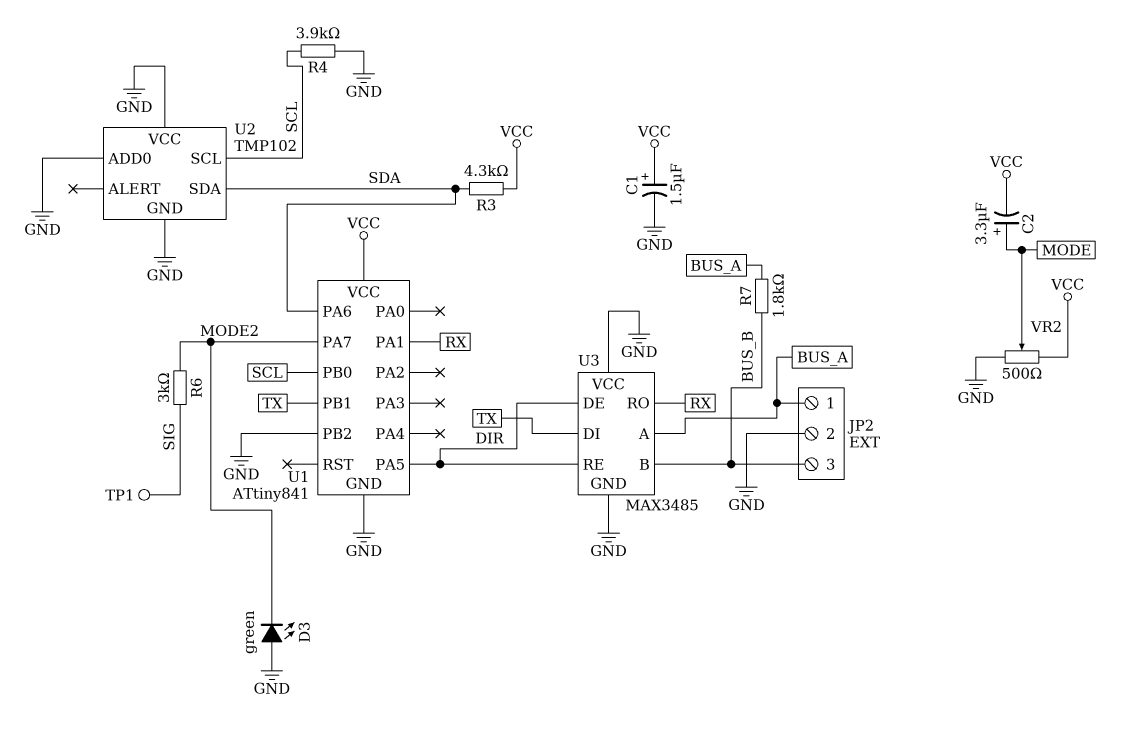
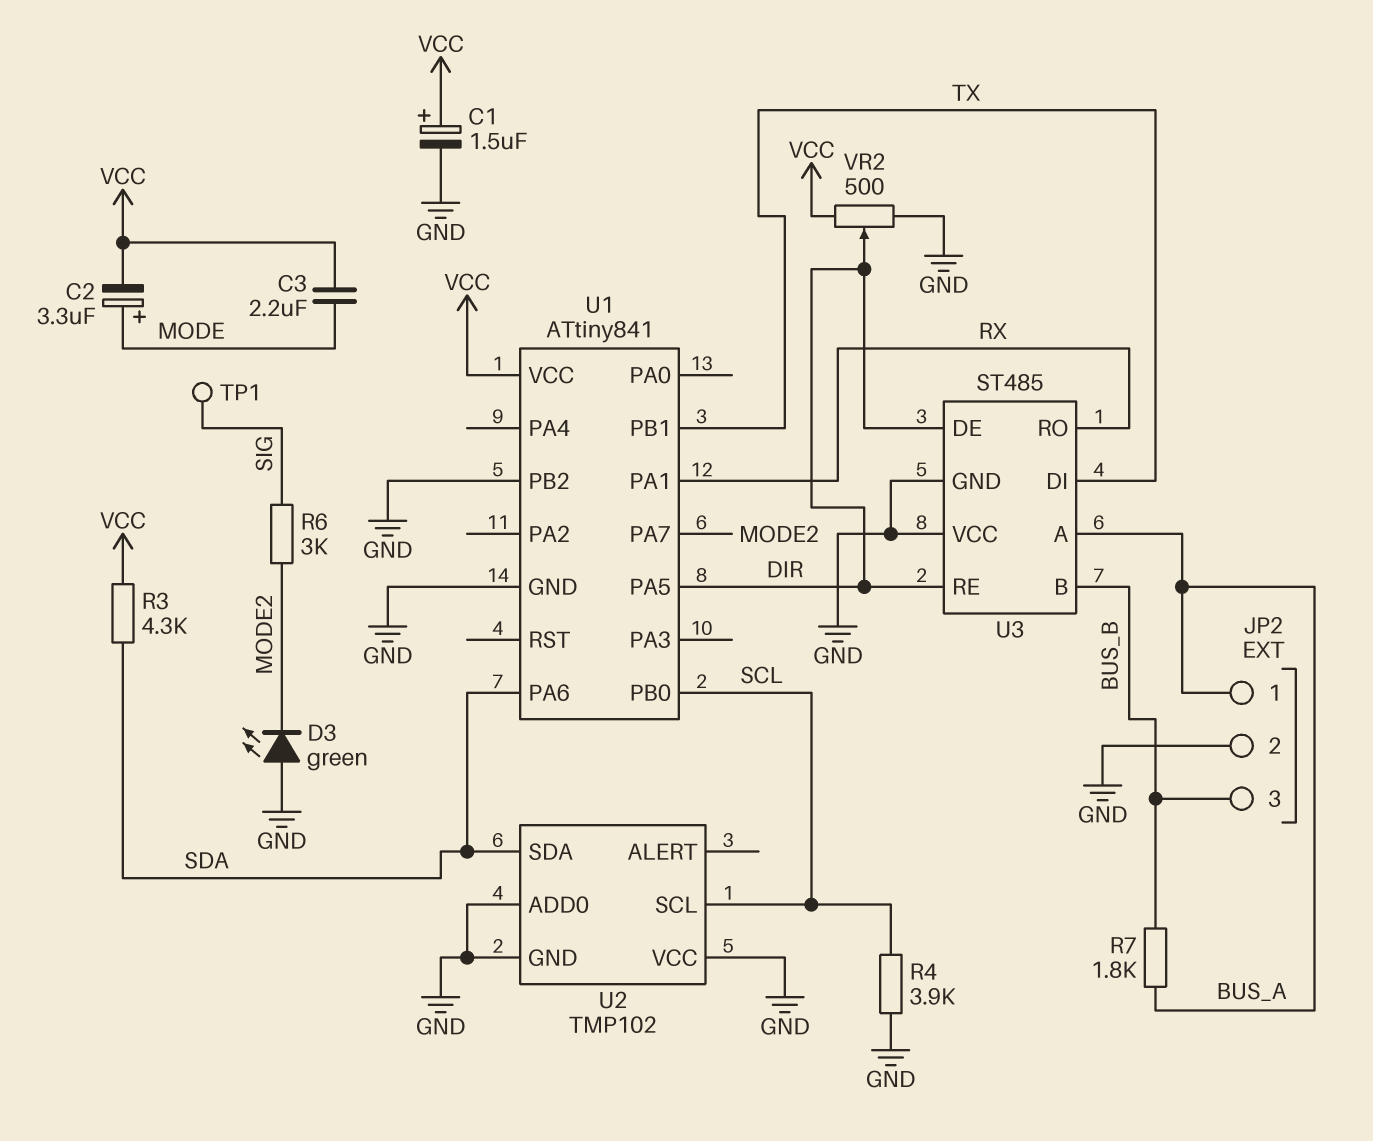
C3: none -> 2.2uF (MODE, VCC)
U3: MAX3485 -> ST485
VR2: 500 (GND, VCC, wiper MODE) -> 500 (GND, VCC, wiper DIR)

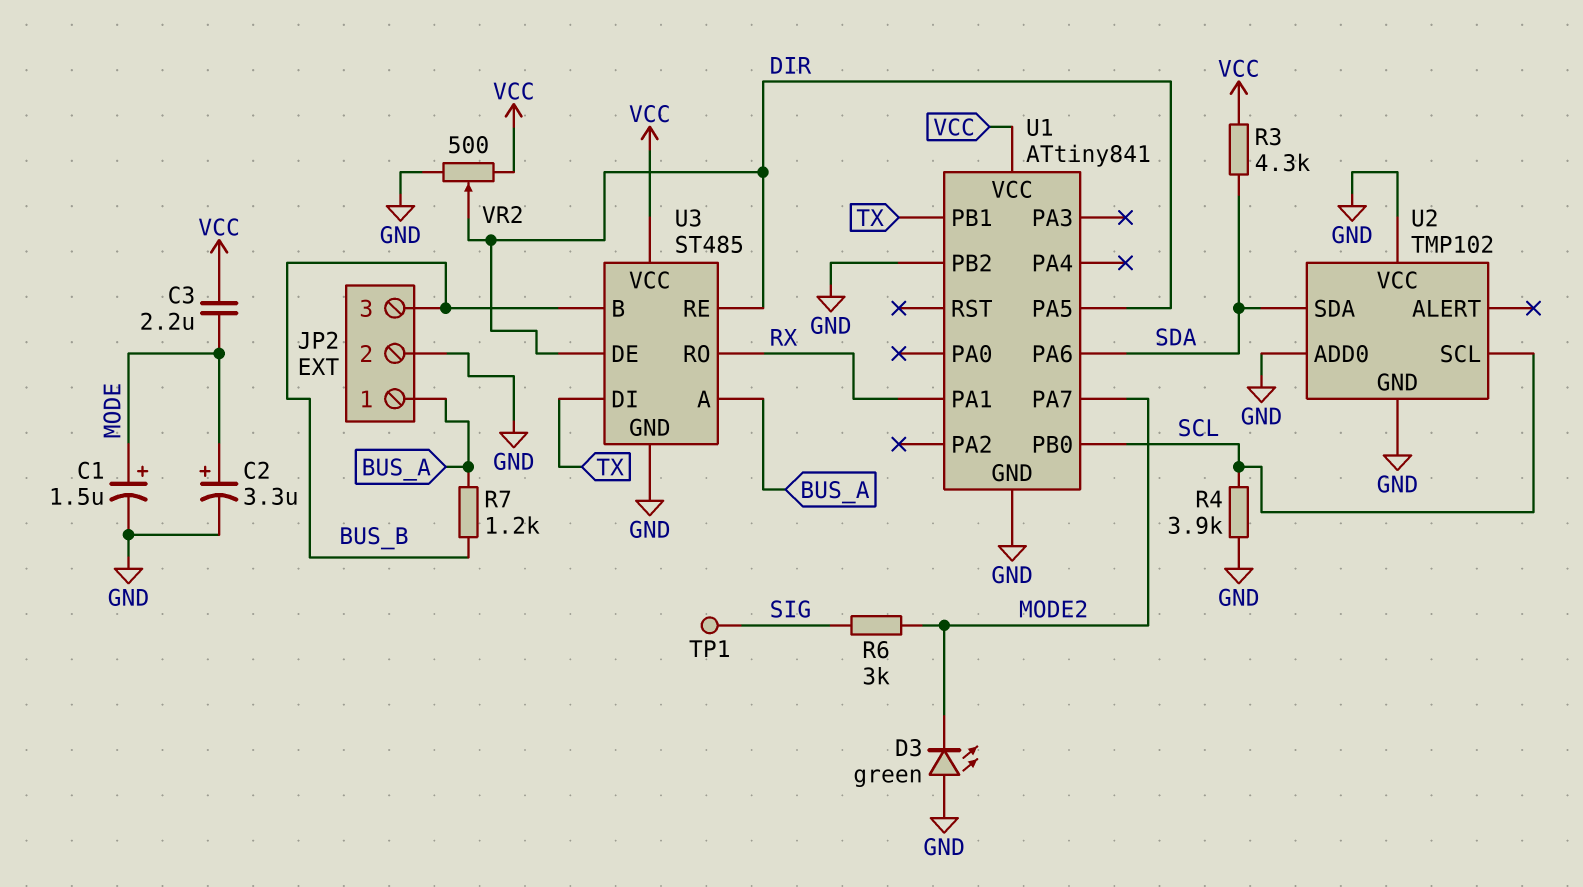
C1: 1.5uF (plus VCC, minus GND) -> 1.5uF (plus MODE, minus GND)
C2: 3.3uF (plus MODE, minus VCC) -> 3.3uF (plus MODE, minus GND)
R7: 1.8k (BUS_A, BUS_B) -> 1.2k (BUS_A, BUS_B)
U3 pin VCC: GND -> VCC

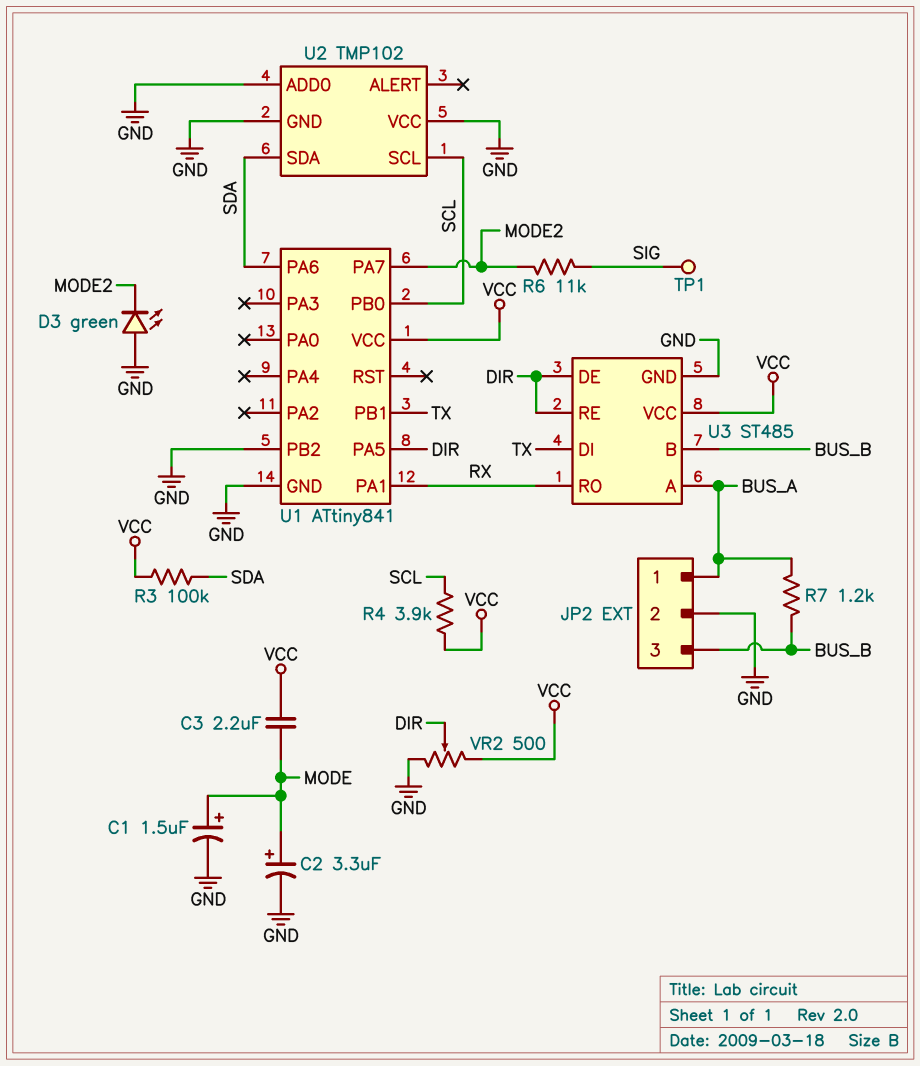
R3: 4.3k (SDA, VCC) -> 100k (SDA, VCC)
R4: 3.9k (GND, SCL) -> 3.9k (SCL, VCC)
R6: 3k (MODE2, SIG) -> 11k (MODE2, SIG)

